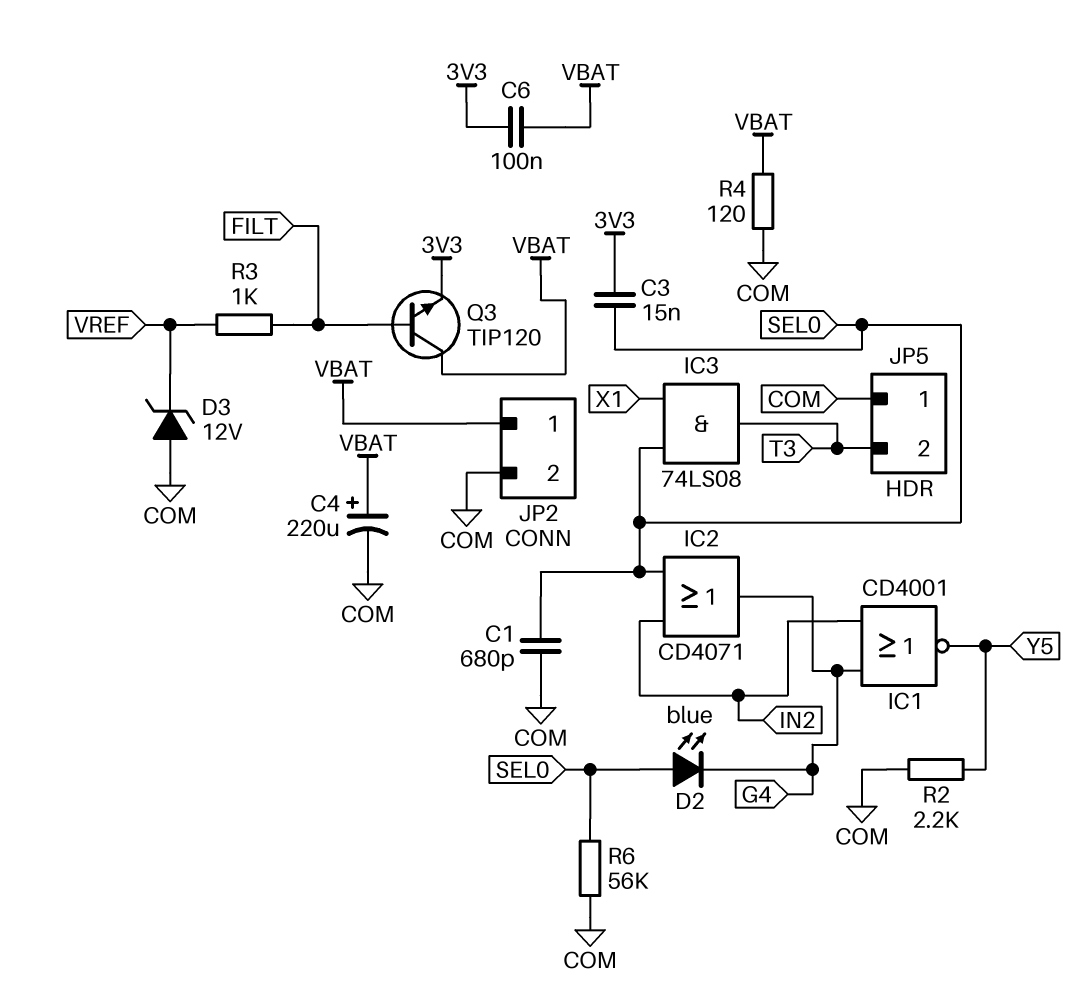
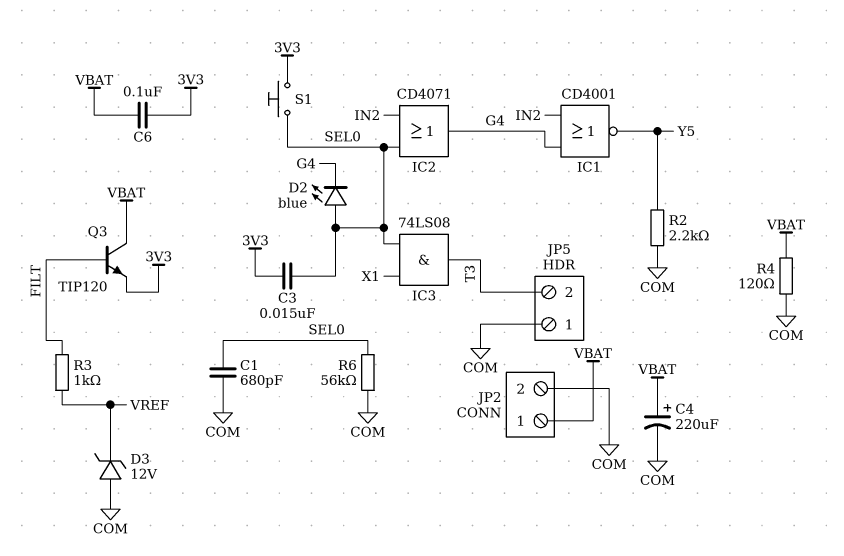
S1: none -> button (3V3, SEL0)

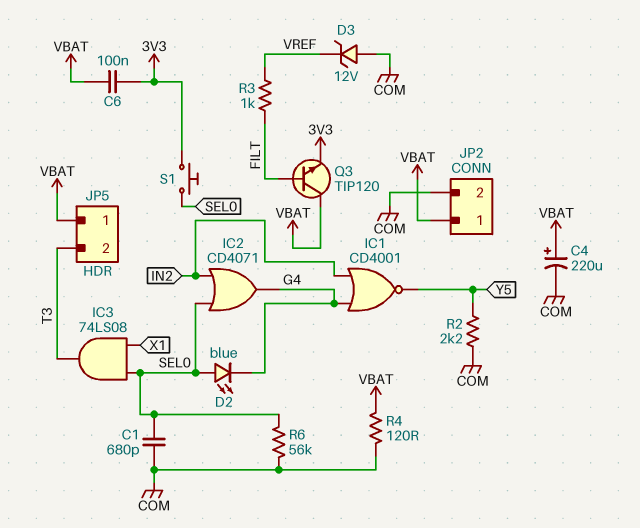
C3: 15nF (3V3, SEL0) -> none
JP5 pin 1: COM -> VBAT

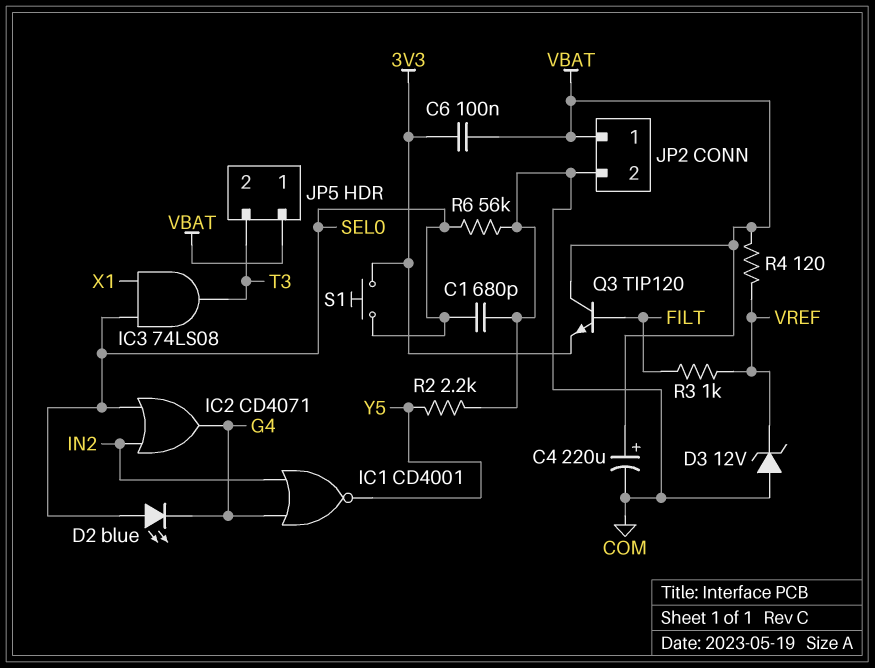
R4: 120 (COM, VBAT) -> 120 (VBAT, VREF)

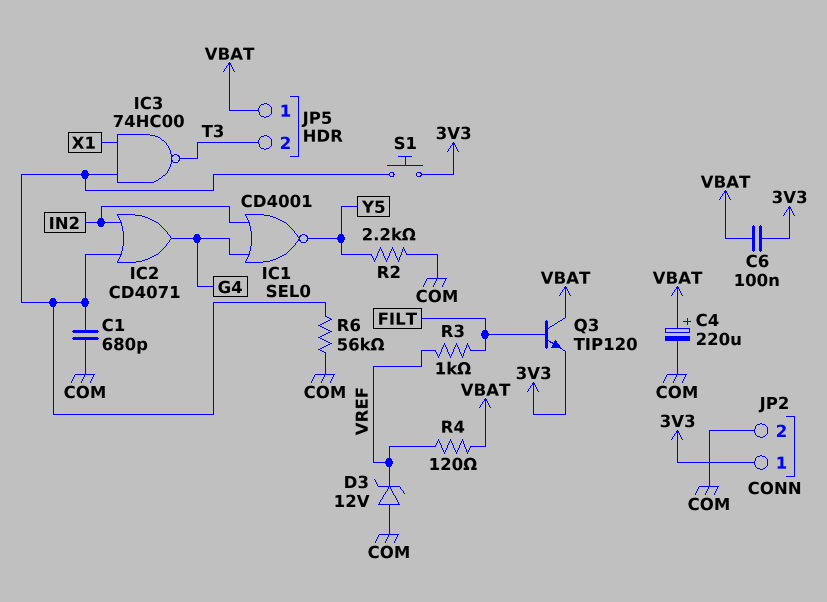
D2: LED blue (A SEL0, K G4) -> none
IC3: AND 74LS08 (in SEL0, in X1, out T3) -> NAND 74HC00 (in SEL0, in X1, out T3)
JP2 pin 1: VBAT -> 3V3

